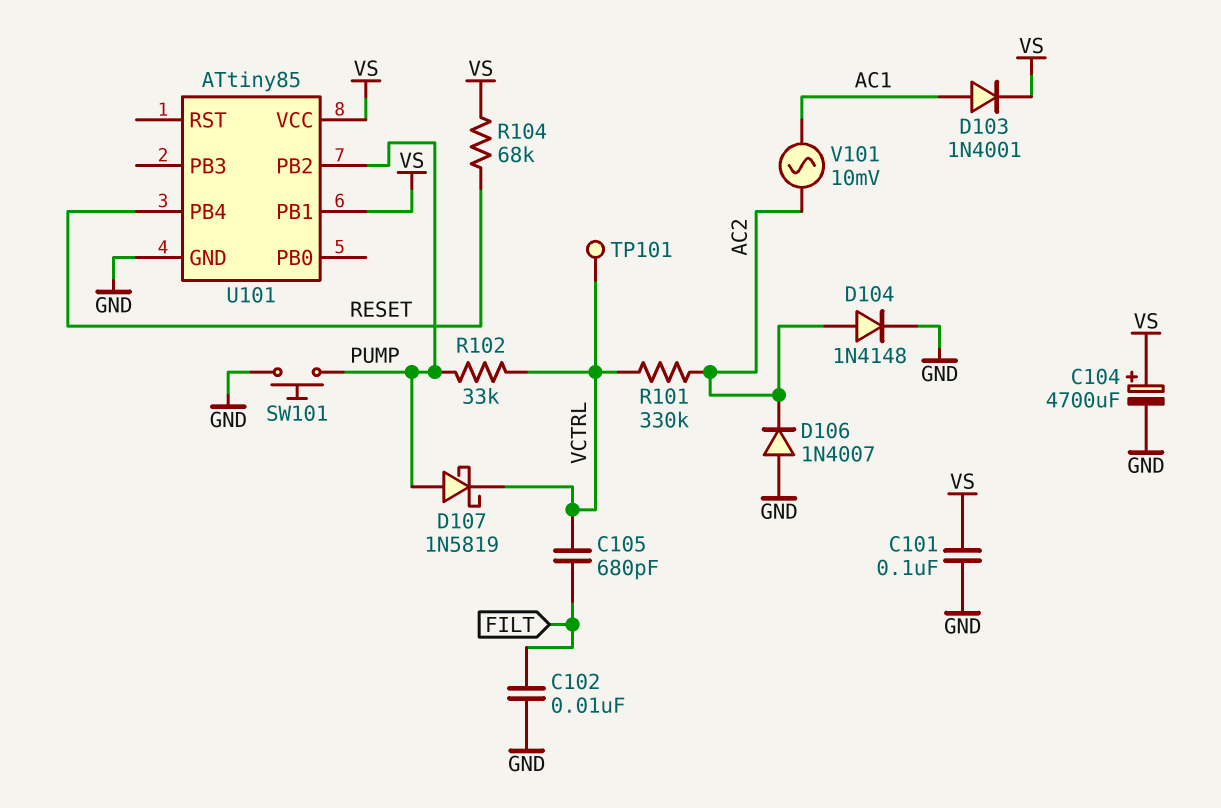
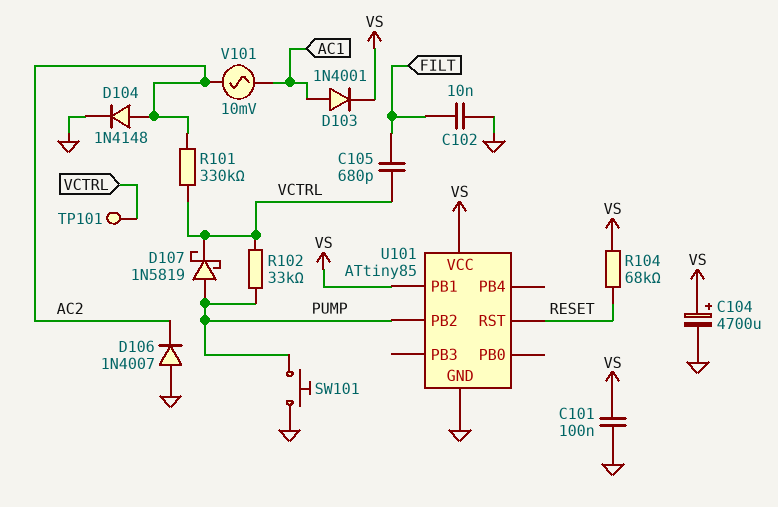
U101 pin PB4: RESET -> none
U101 pin RST: none -> RESET

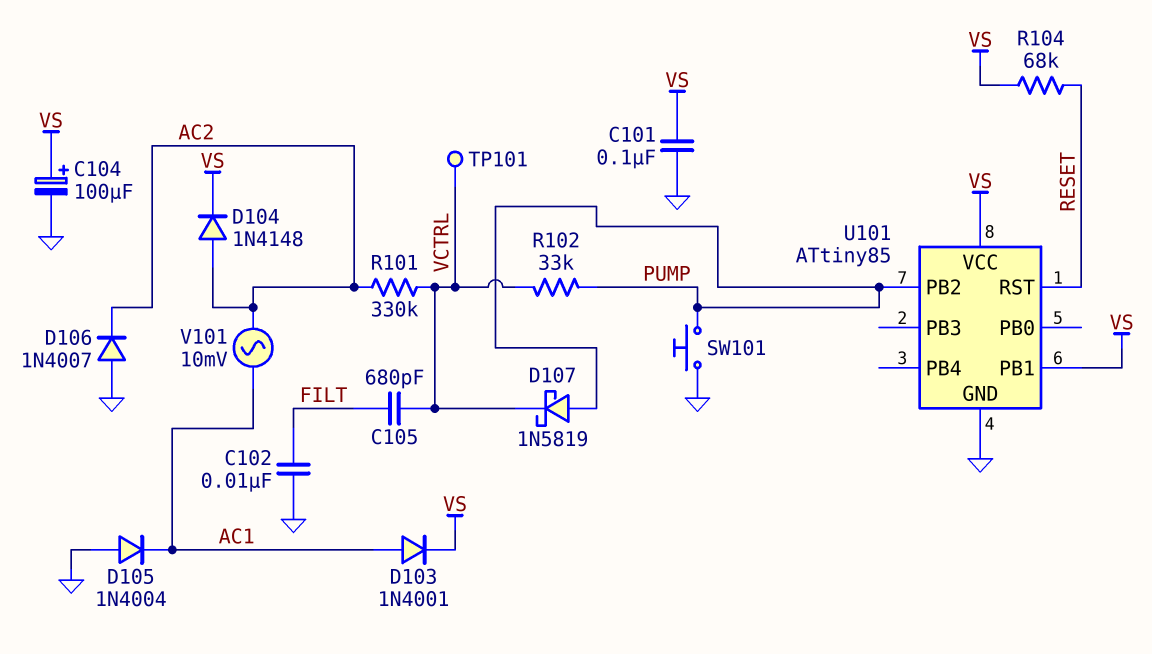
C104: 4700uF (plus VS, minus GND) -> 100uF (plus VS, minus GND)
D104: diode 1N4148 (A AC2, K GND) -> diode 1N4148 (A AC2, K VS)
D105: none -> diode 1N4004 (A GND, K AC1)

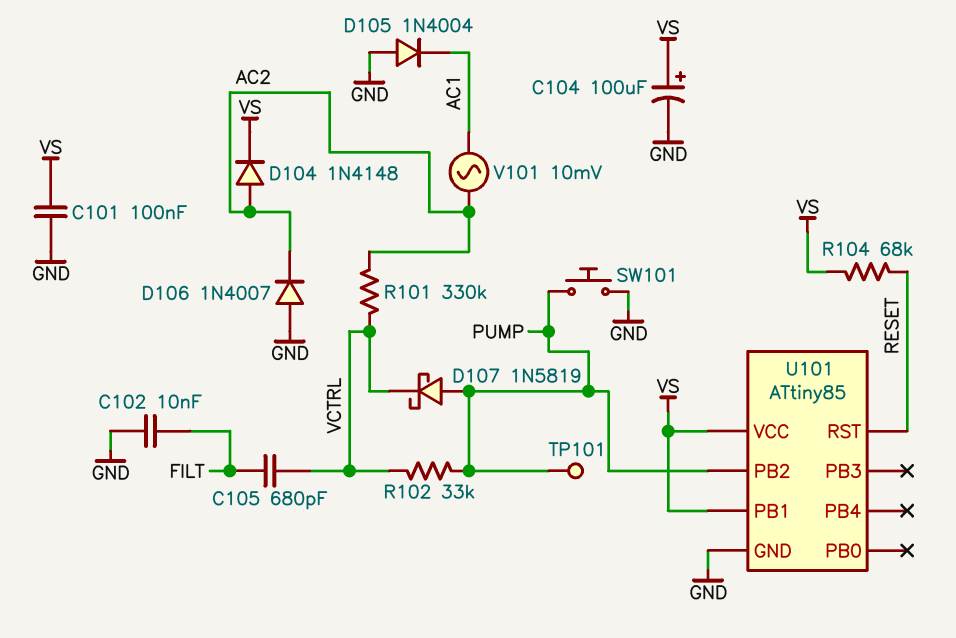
D103: diode 1N4001 (A AC1, K VS) -> none
TP101: test point (VCTRL) -> test point (PUMP)

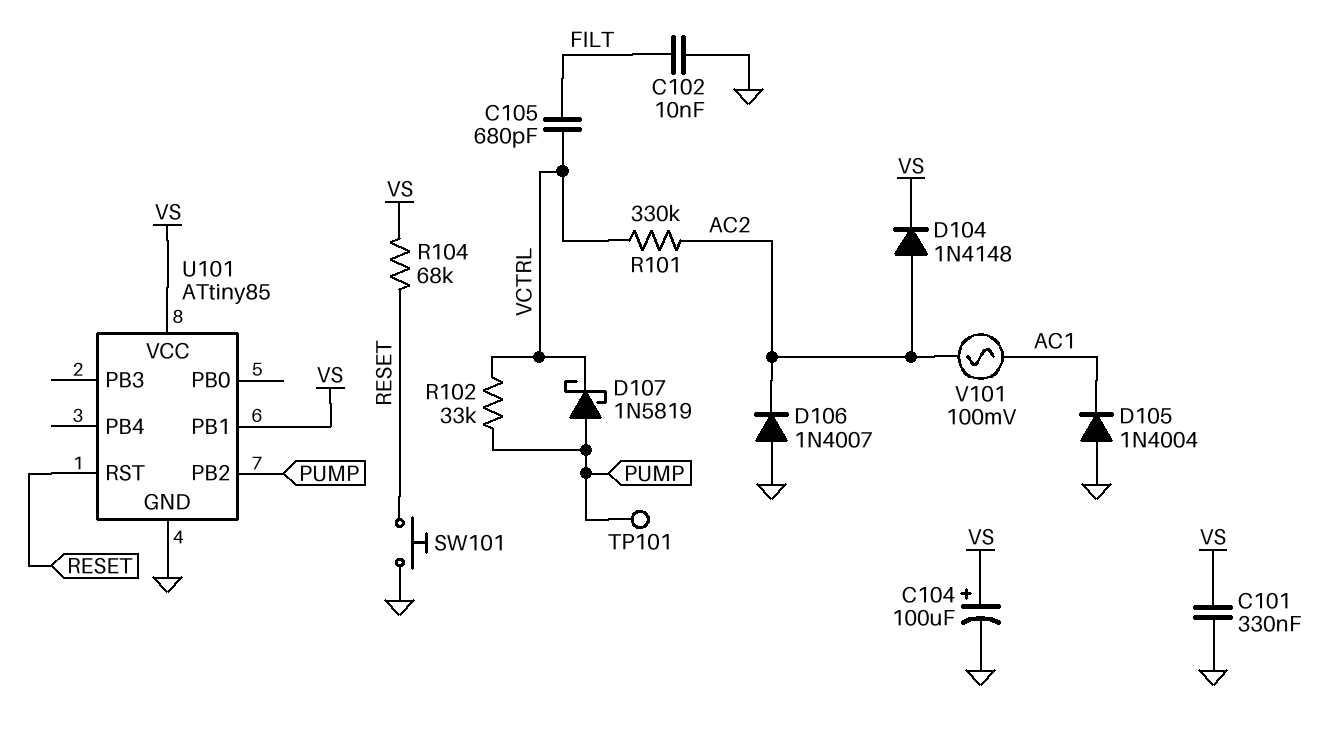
C101: 100nF (GND, VS) -> 330nF (GND, VS)
SW101: button (GND, PUMP) -> button (GND, RESET)
V101: AC 10mV (AC1, AC2) -> AC 100mV (AC1, AC2)

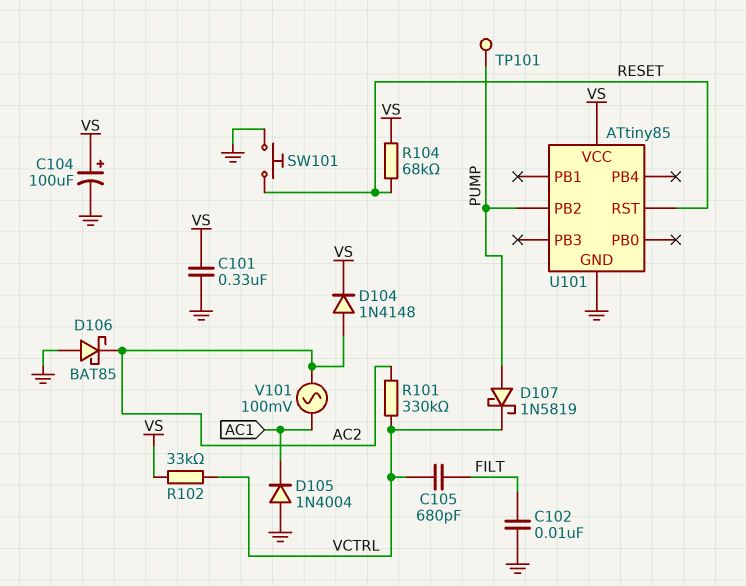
D106: diode 1N4007 (A GND, K AC2) -> schottky BAT85 (A GND, K AC2)
R102: 33k (PUMP, VCTRL) -> 33k (VCTRL, VS)
U101 pin PB1: VS -> none

